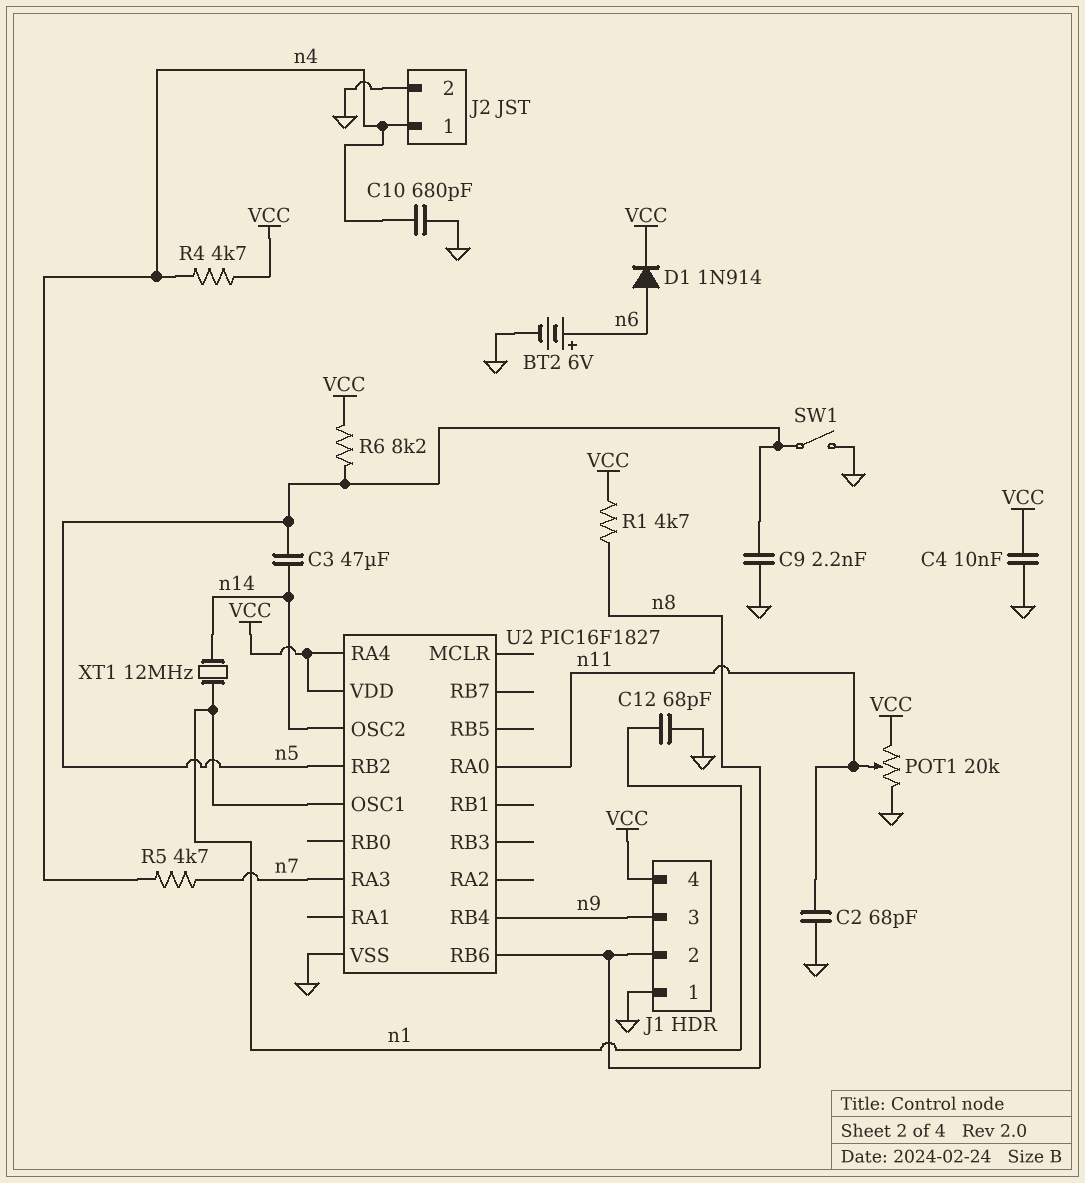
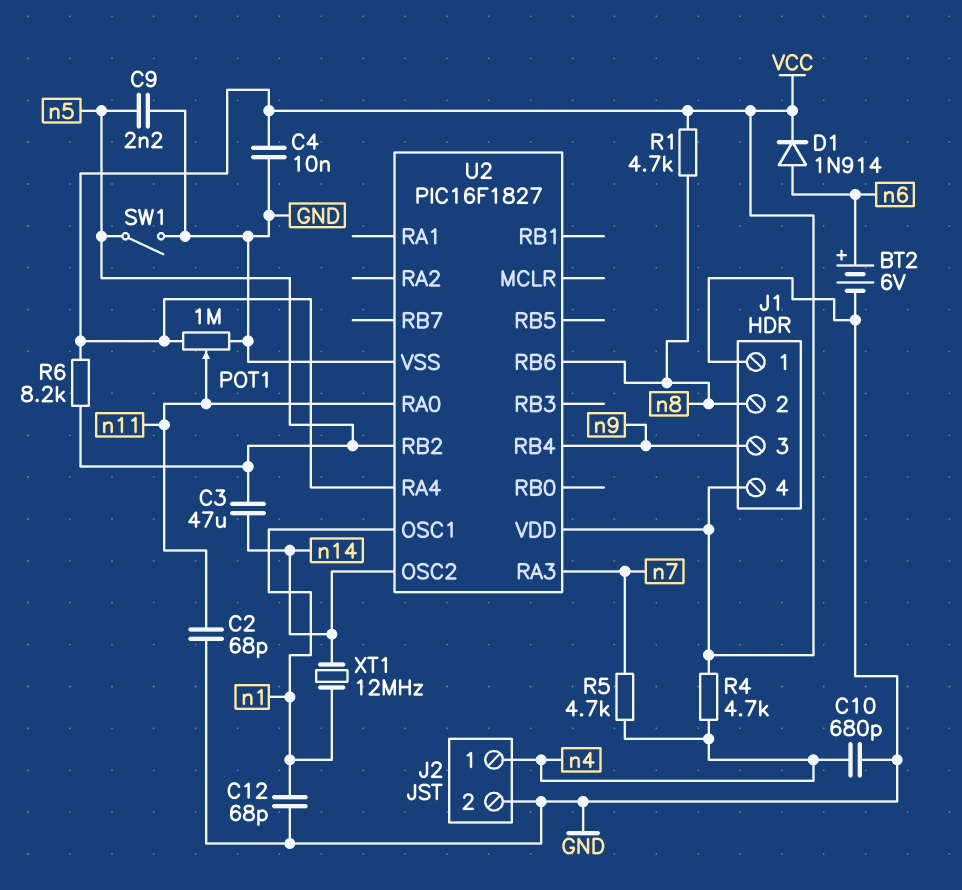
POT1: 20k (GND, VCC, wiper n11) -> 1M (GND, VCC, wiper n11)

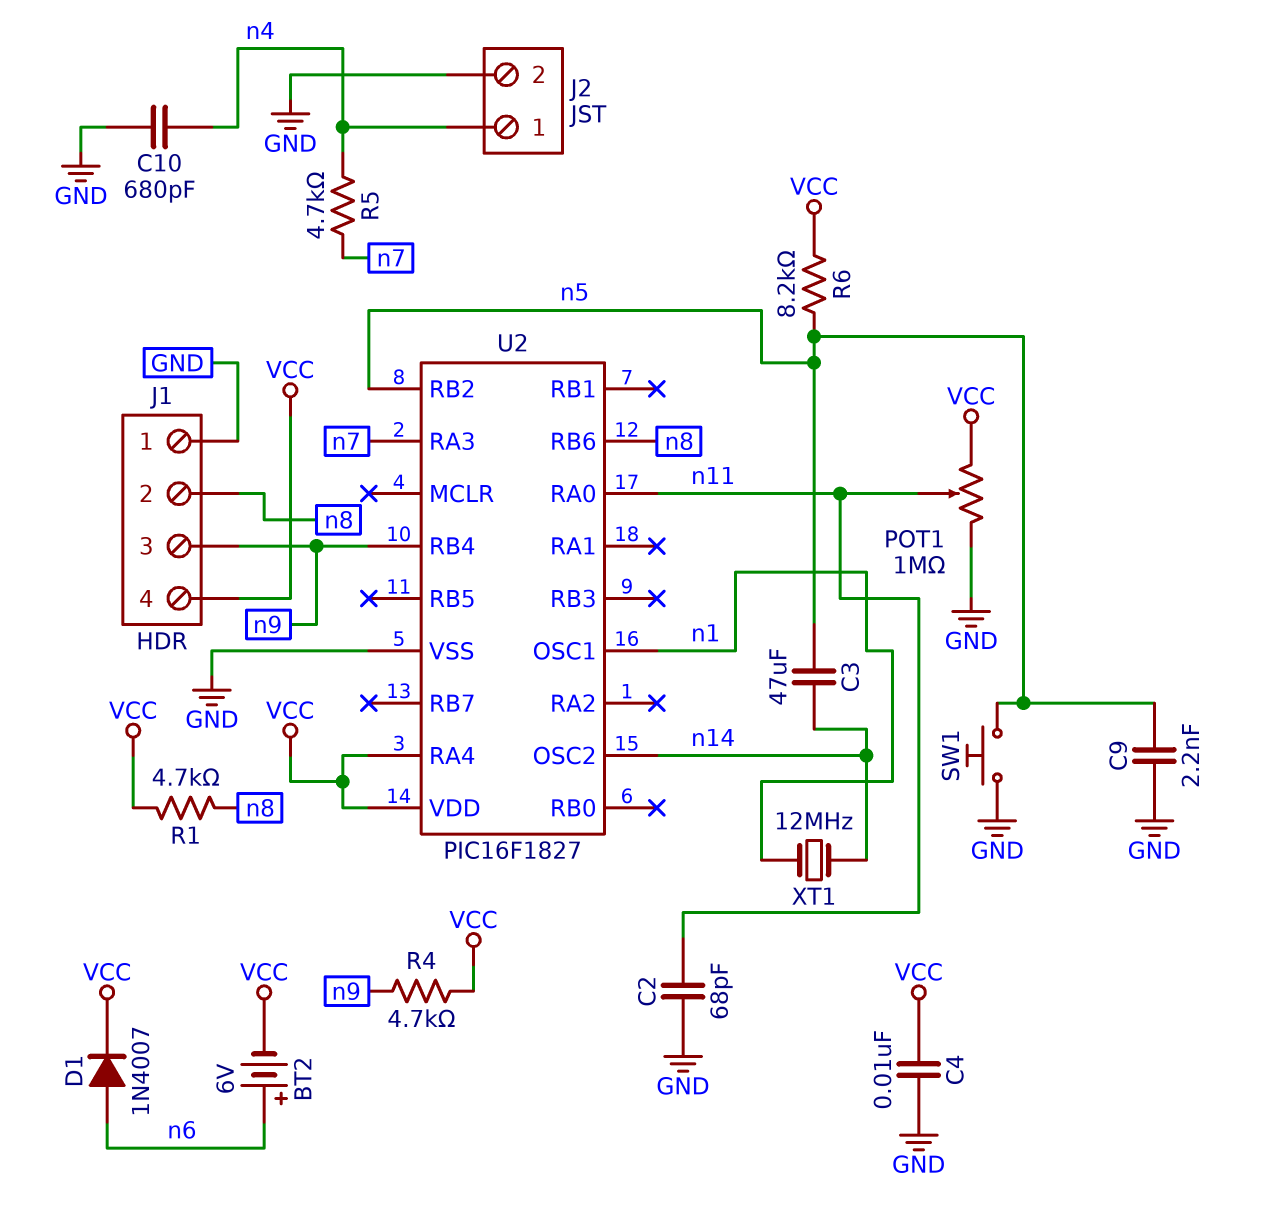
BT2: 6V (plus n6, minus GND) -> 6V (plus n6, minus VCC)
C12: 68pF (GND, n1) -> none
D1: diode 1N914 (A n6, K VCC) -> diode 1N4007 (A n6, K VCC)
R4: 4.7k (VCC, n4) -> 4.7k (VCC, n9)
SW1: switch (GND, n5) -> button (GND, n5)

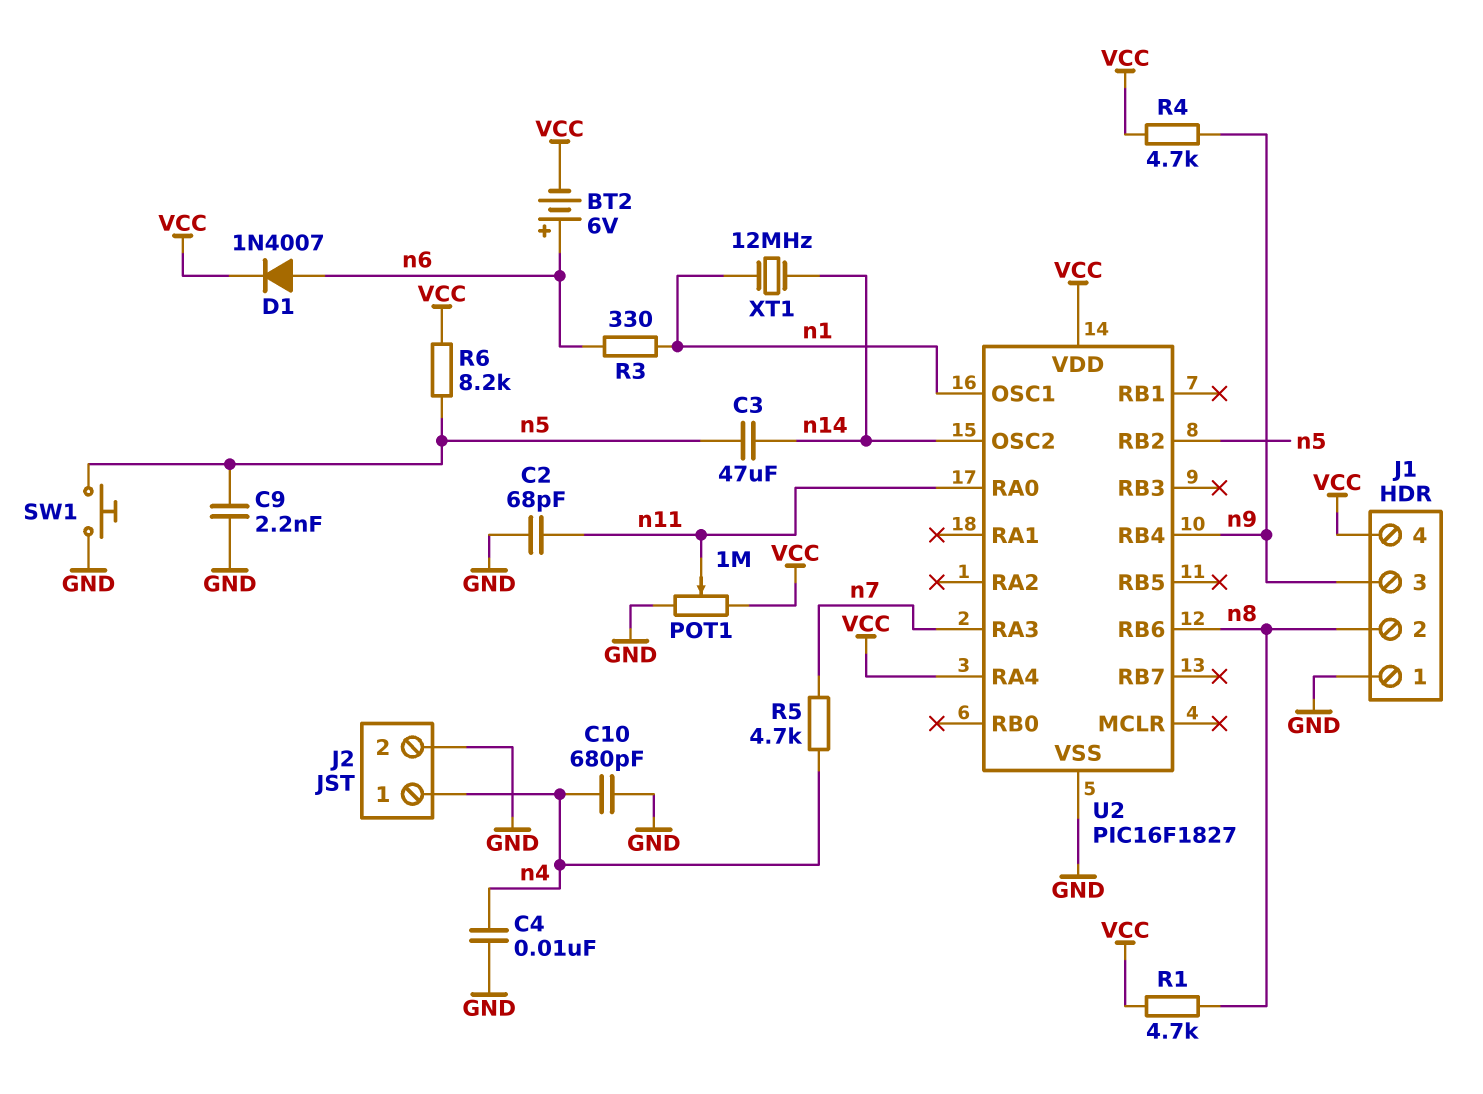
C4: 10nF (GND, VCC) -> 10nF (GND, n4)
R3: none -> 330 (n1, n6)

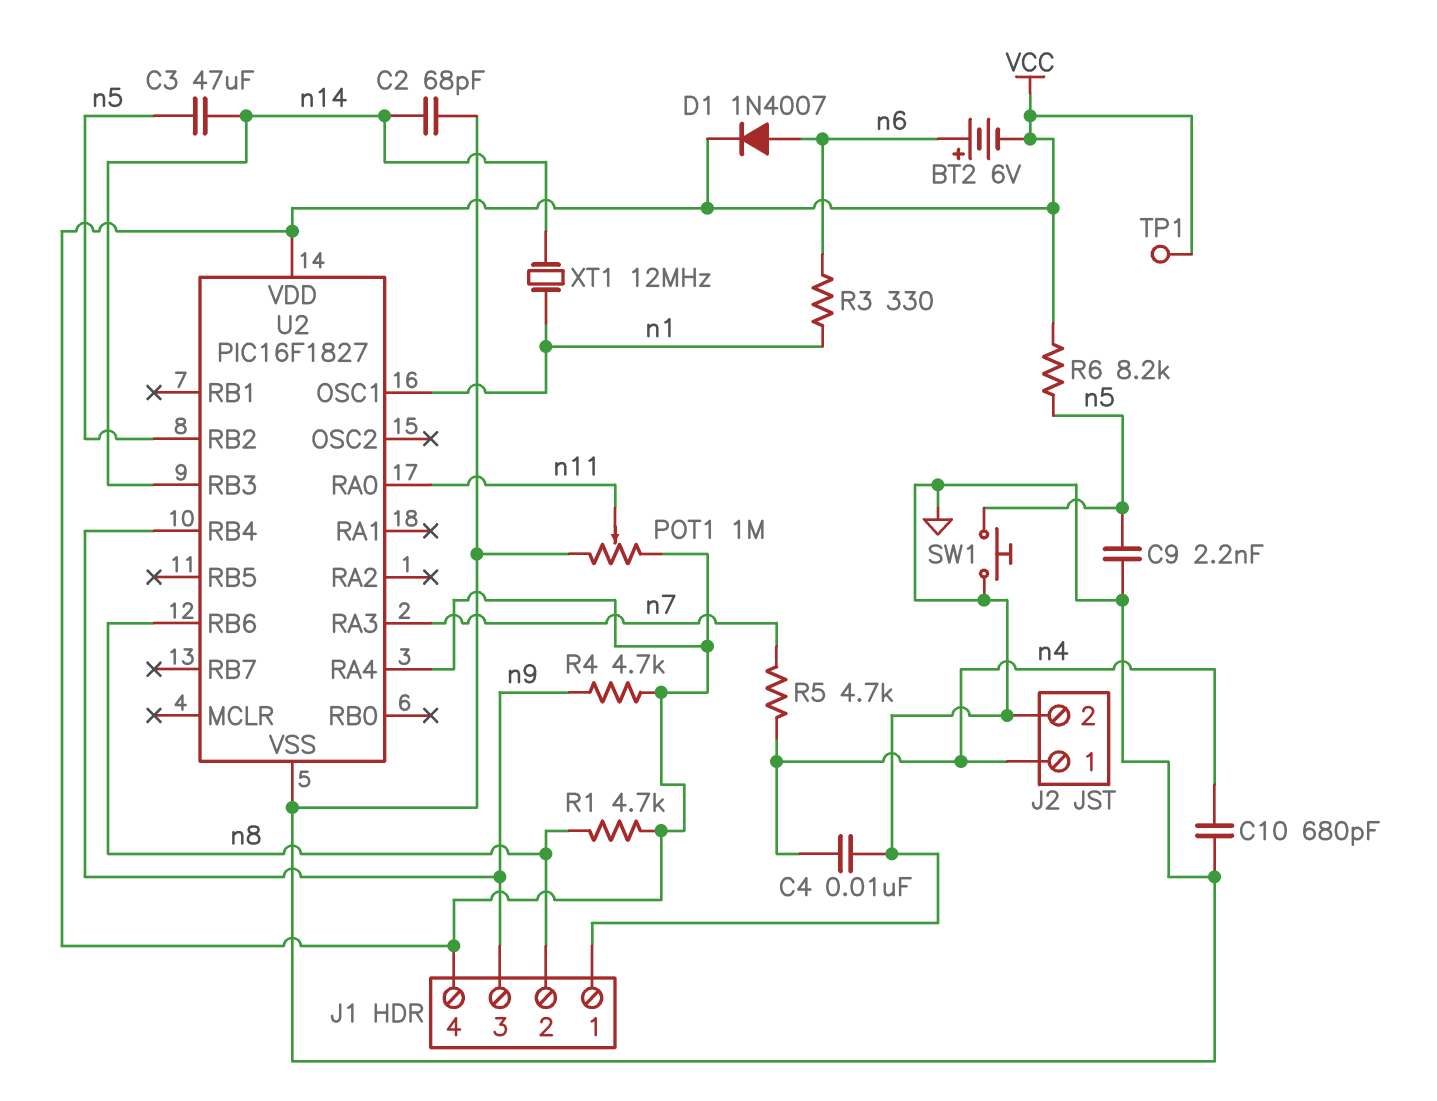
C2: 68pF (GND, n11) -> 68pF (GND, n14)
TP1: none -> test point (VCC)
U2 pin OSC2: n14 -> none
U2 pin RB3: none -> n14

